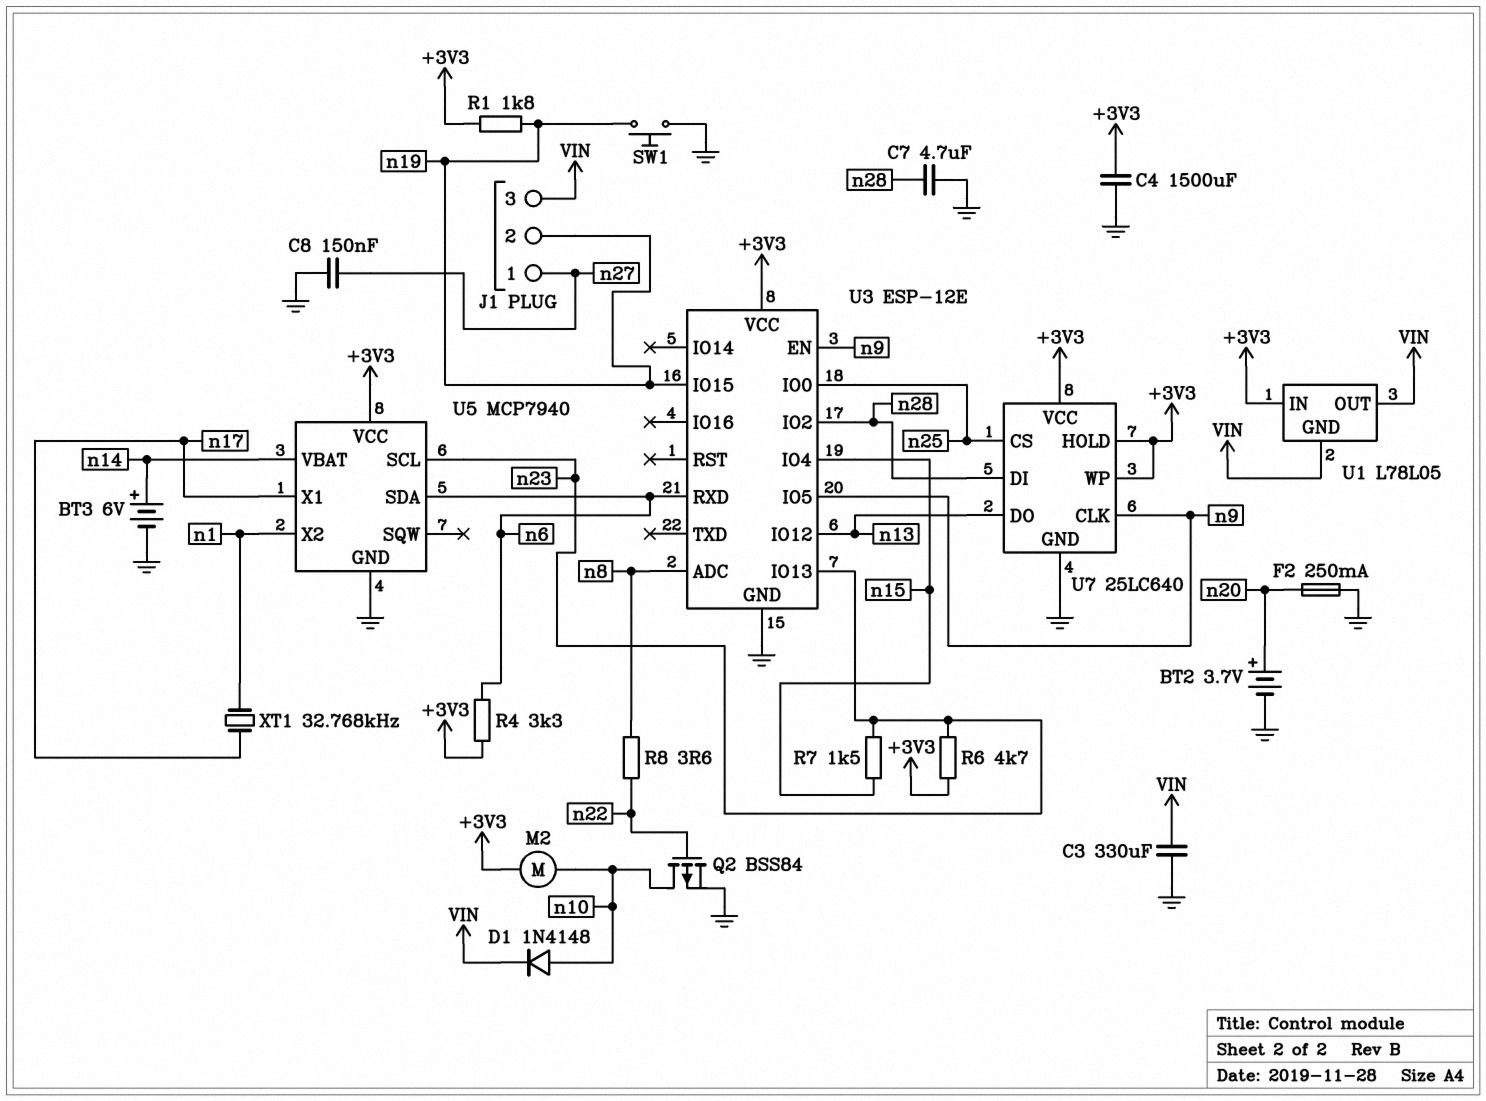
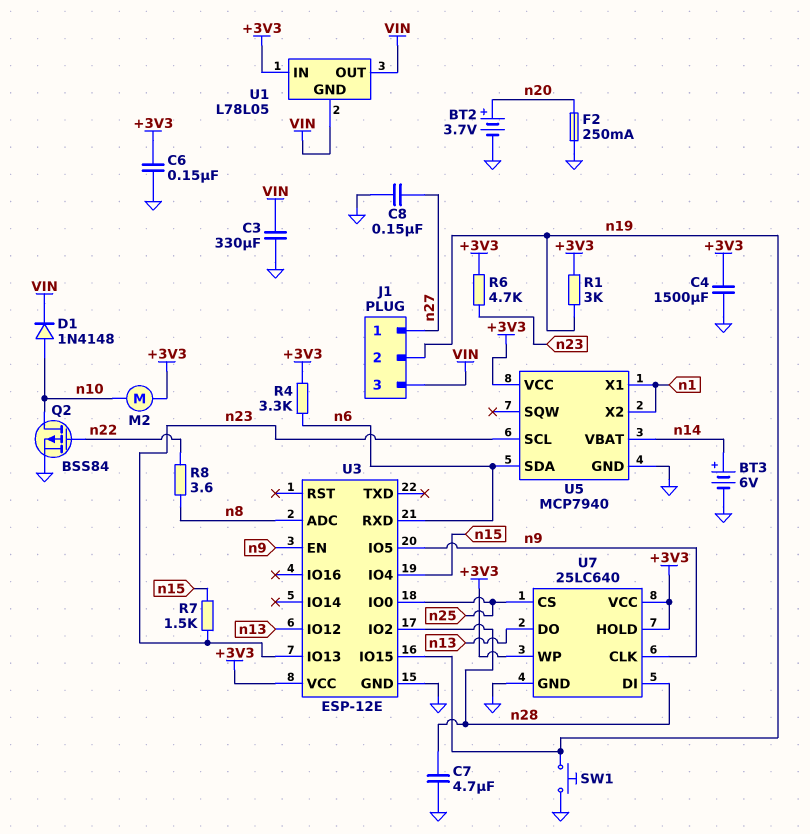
C6: none -> 150nF (+3V3, GND)
R1: 1.8k (+3V3, n19) -> 3k (+3V3, n19)
U5 pin X1: n17 -> n1
XT1: 32.768kHz (n1, n17) -> none

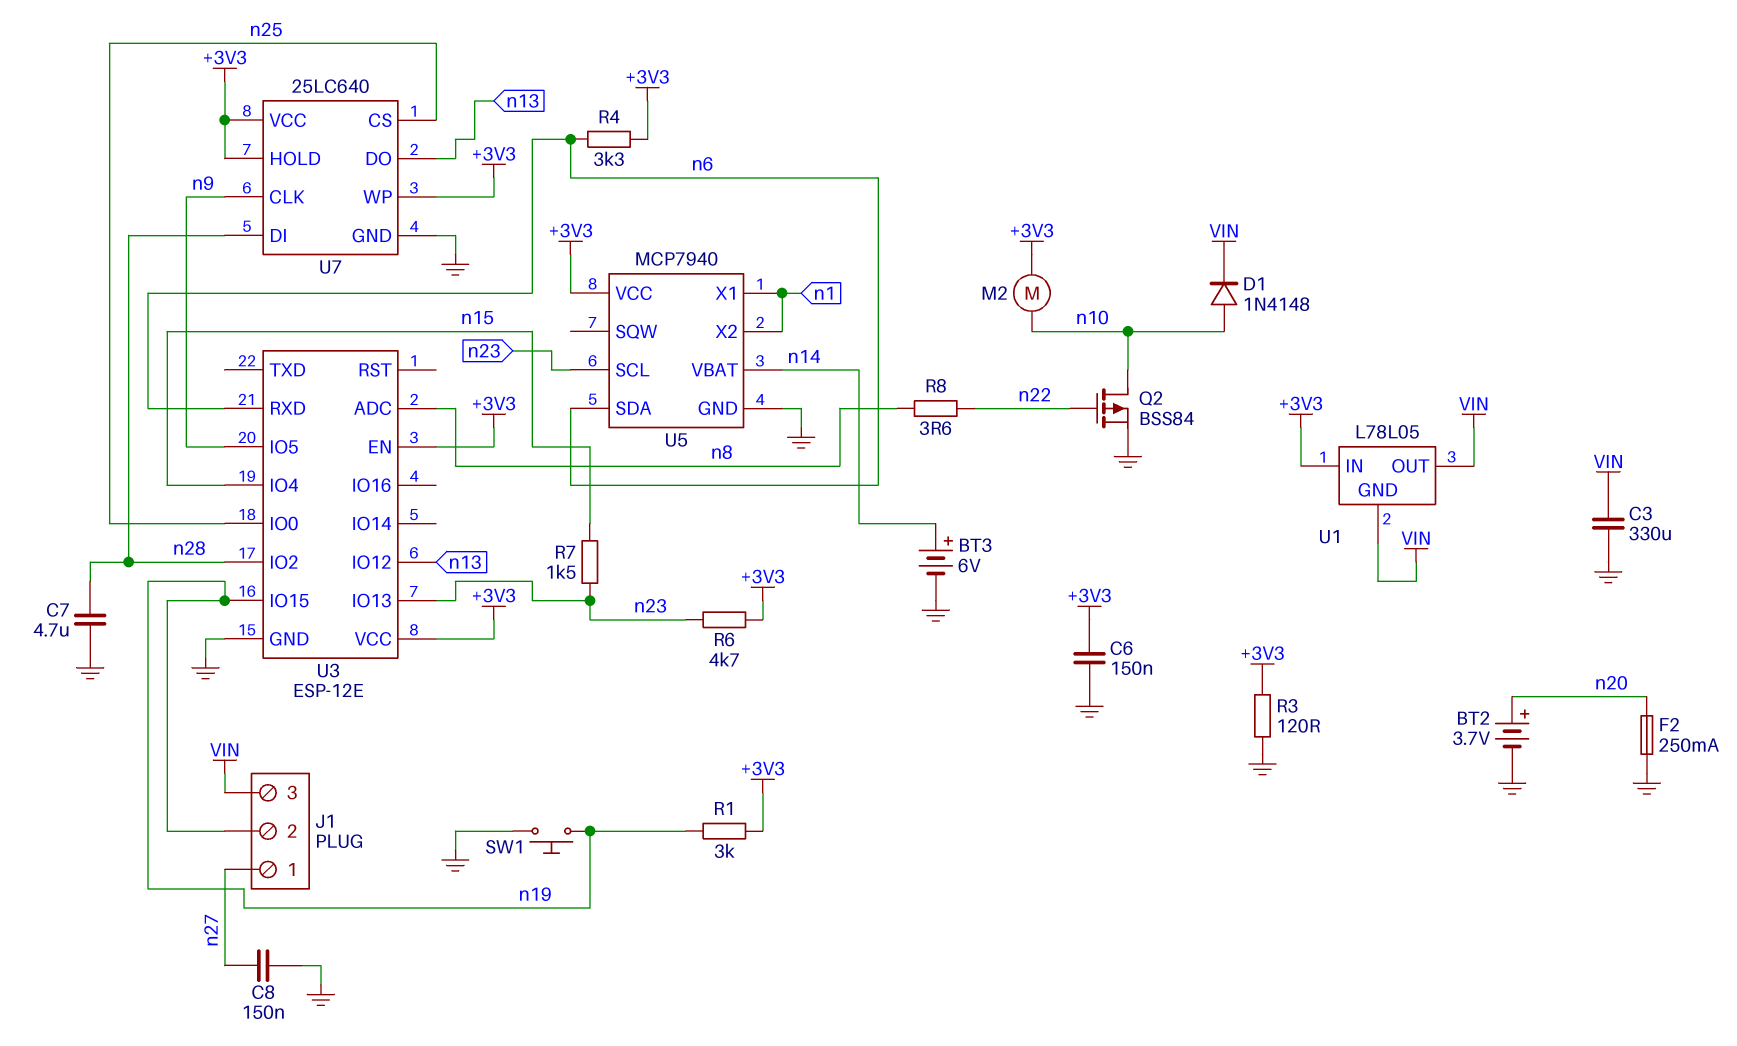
C4: 1500uF (+3V3, GND) -> none
R3: none -> 120 (+3V3, GND)
U3 pin EN: n9 -> +3V3

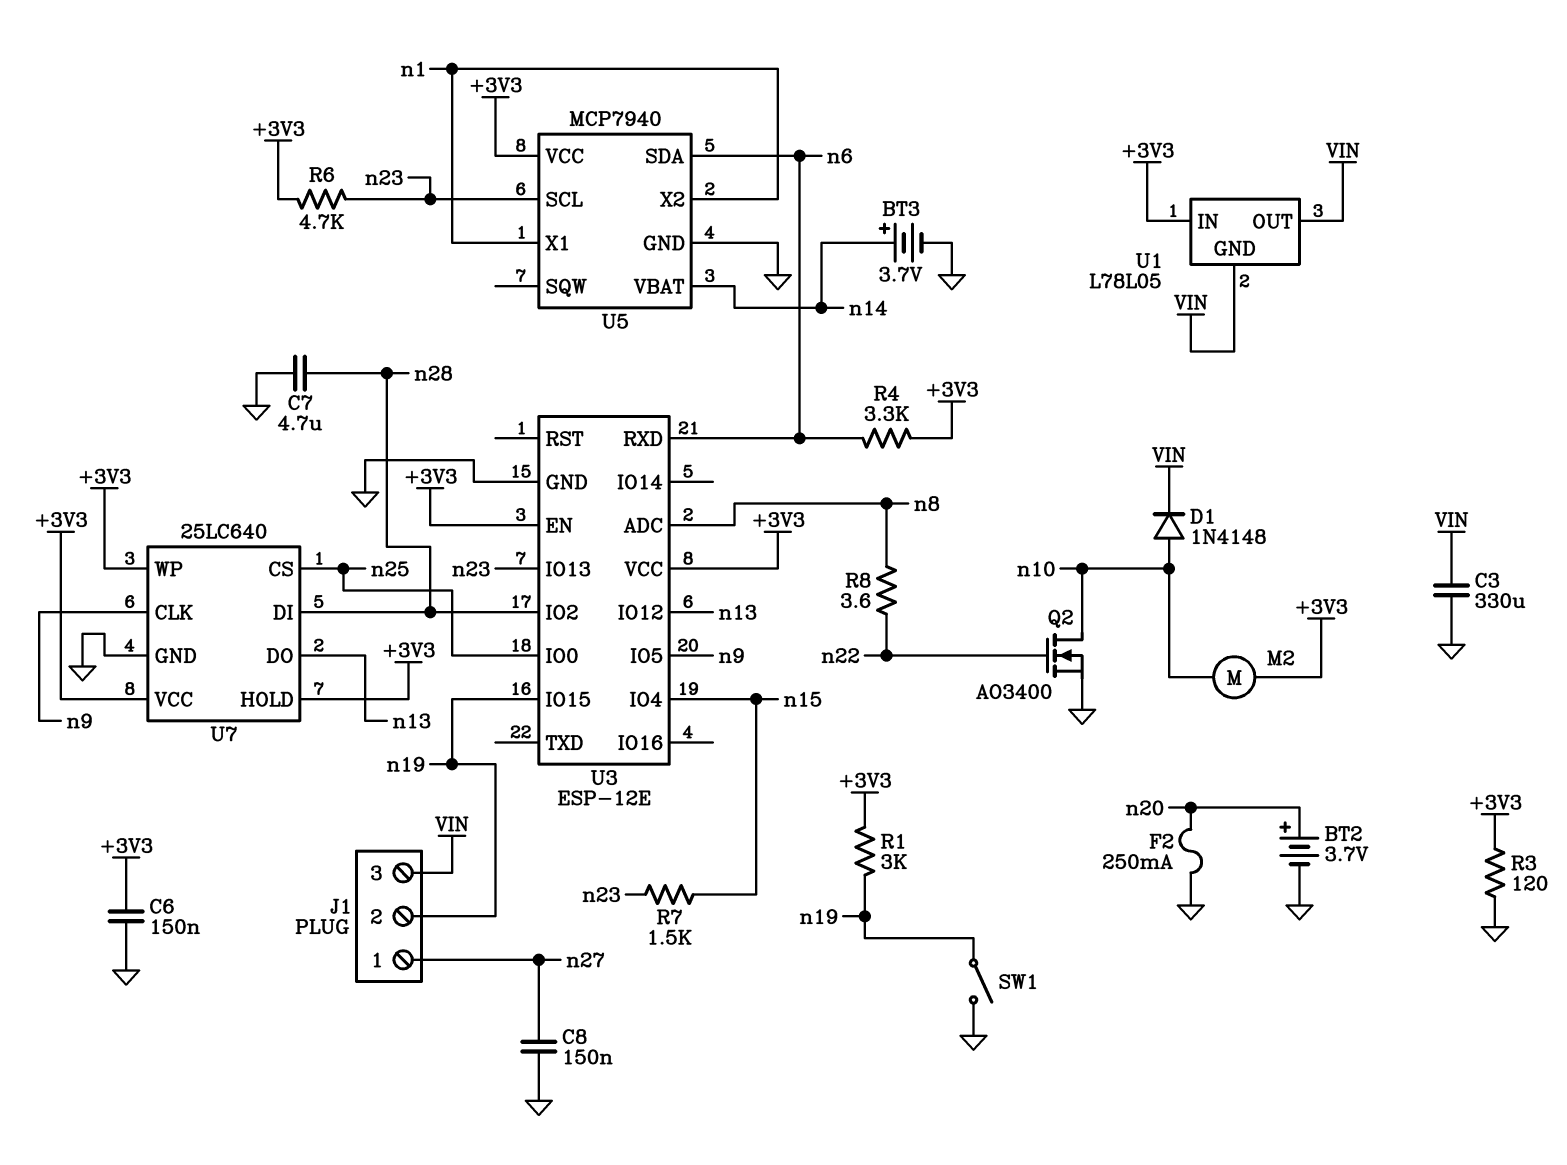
BT3: 6V (plus n14, minus GND) -> 3.7V (plus n14, minus GND)
Q2: PMOS BSS84 (G n22, D n10, S GND) -> NMOS AO3400 (G n22, D n10, S GND)
SW1: button (GND, n19) -> switch (GND, n19)

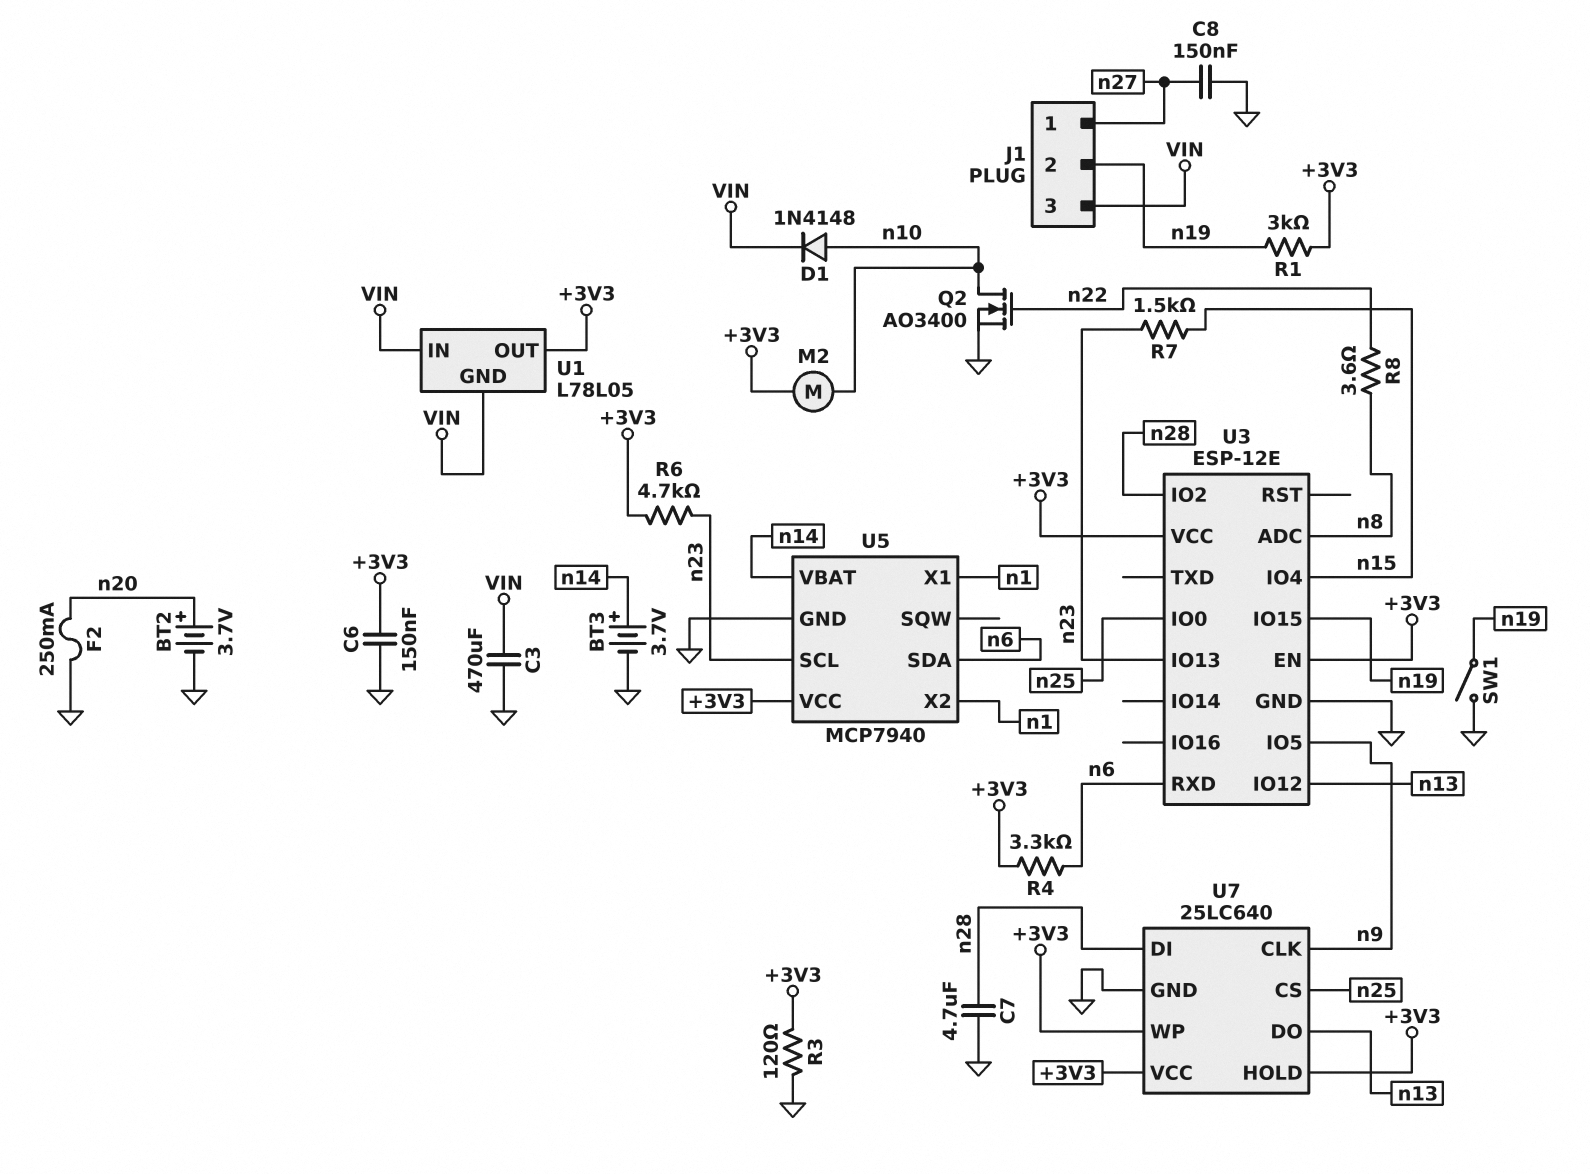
C3: 330uF (GND, VIN) -> 470uF (GND, VIN)
U1 pin IN: +3V3 -> VIN
U1 pin OUT: VIN -> +3V3

